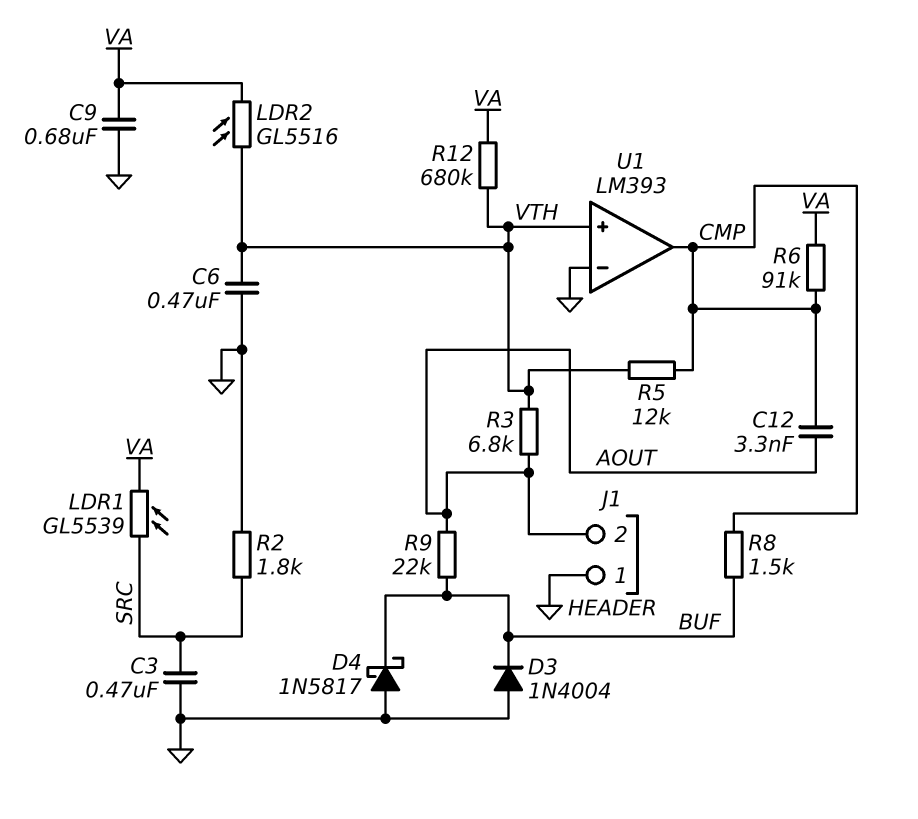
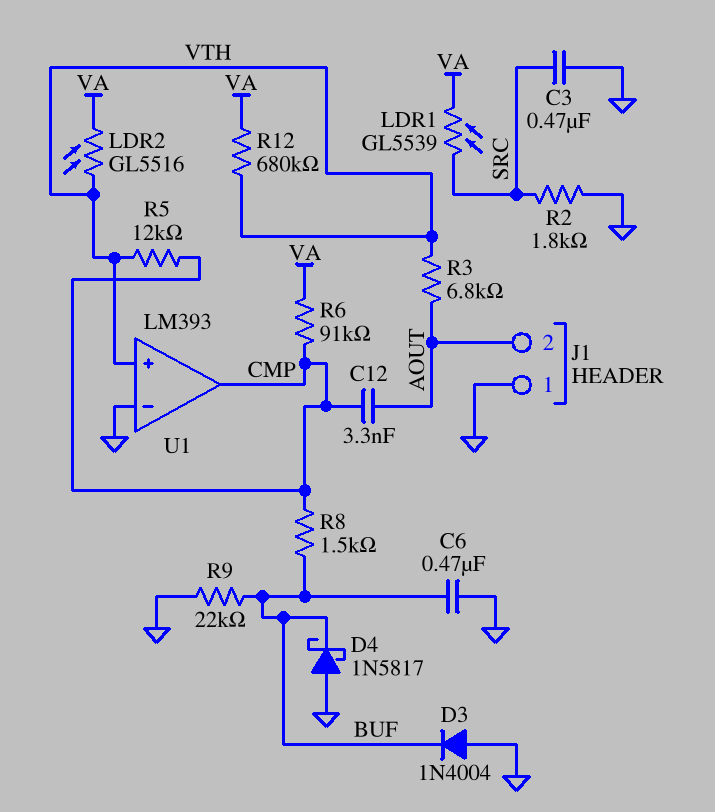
C6: 470nF (GND, VTH) -> 470nF (BUF, GND)
C9: 680nF (GND, VA) -> none
R9: 22k (AOUT, BUF) -> 22k (BUF, GND)

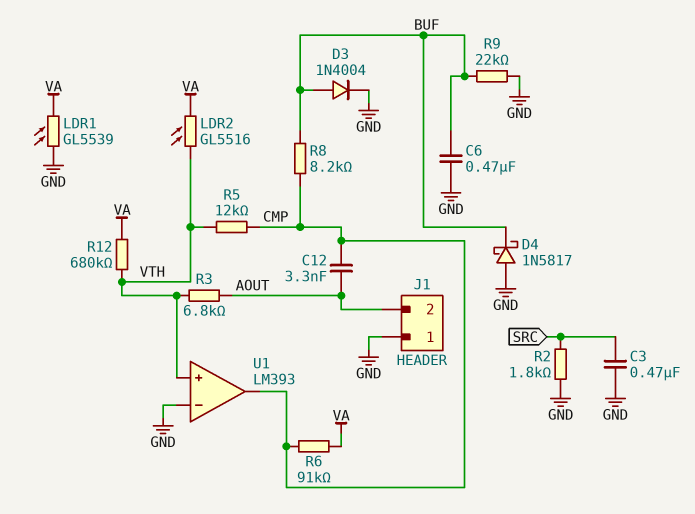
D3: diode 1N4004 (A GND, K BUF) -> diode 1N4004 (A BUF, K GND)
LDR1: GL5539 (SRC, VA) -> GL5539 (GND, VA)
R8: 1.5k (BUF, CMP) -> 8.2k (BUF, CMP)

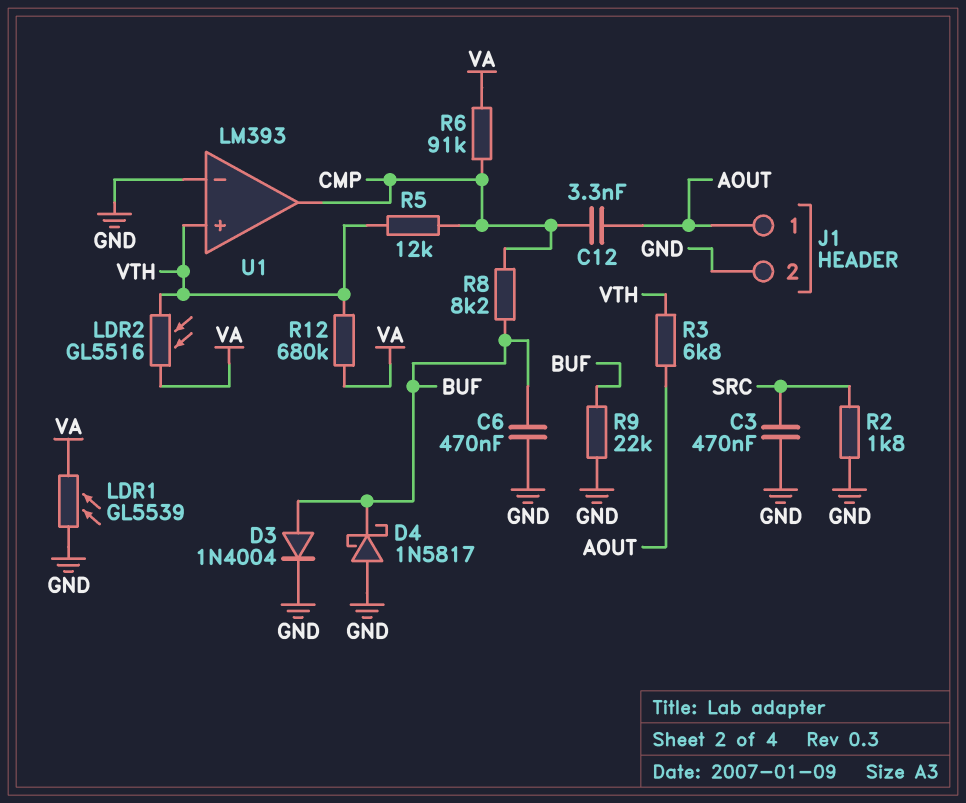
J1 pin 1: GND -> AOUT
J1 pin 2: AOUT -> GND

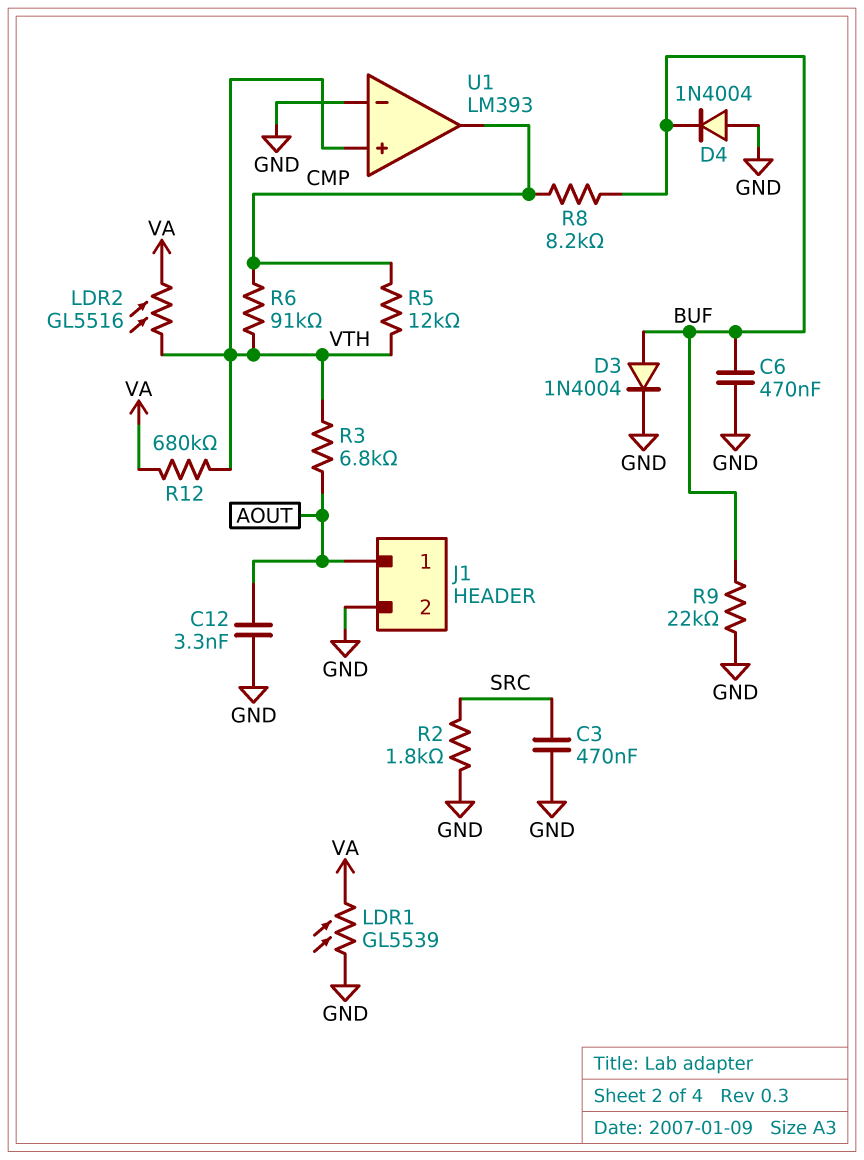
C12: 3.3nF (AOUT, CMP) -> 3.3nF (AOUT, GND)
D4: schottky 1N5817 (A GND, K BUF) -> diode 1N4004 (A GND, K BUF)
R6: 91k (CMP, VA) -> 91k (CMP, VTH)

